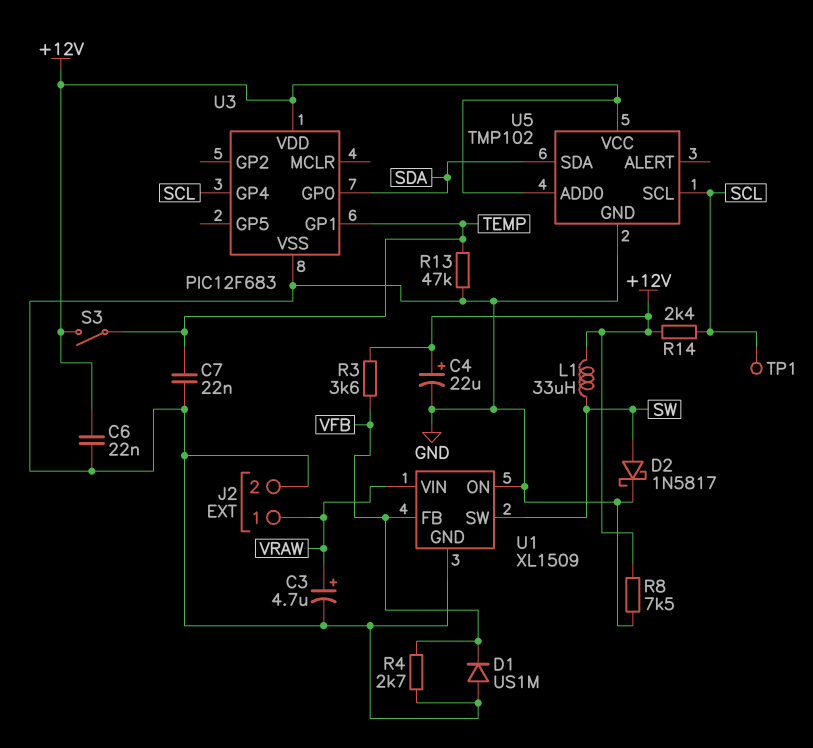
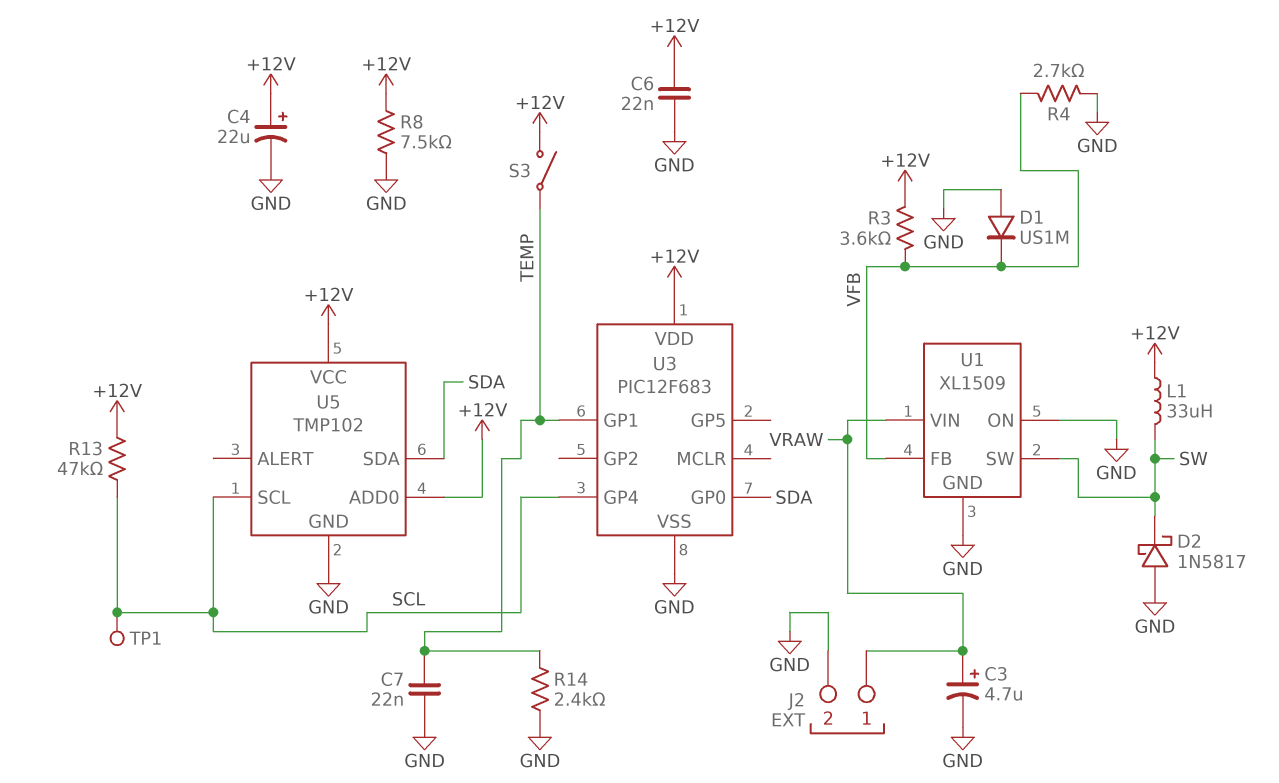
D2: schottky 1N5817 (A SW, K GND) -> schottky 1N5817 (A GND, K SW)
R13: 47k (GND, TEMP) -> 47k (+12V, SCL)
R14: 2.4k (+12V, SCL) -> 2.4k (GND, TEMP)

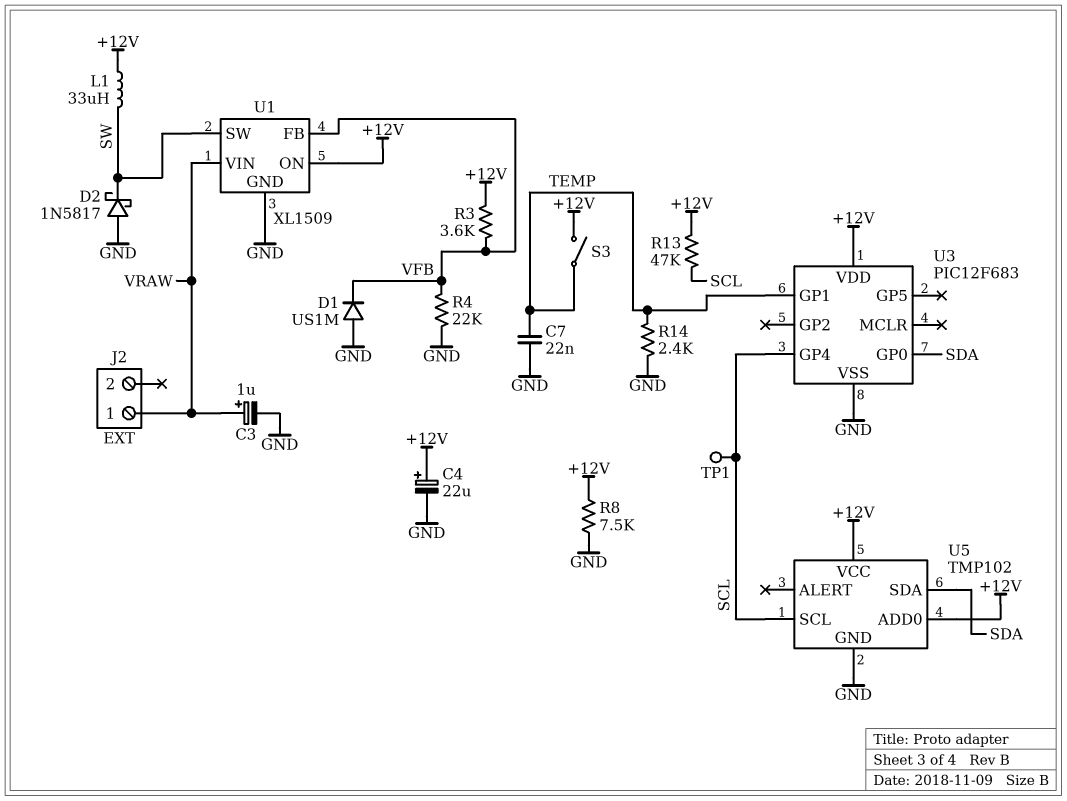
C3: 4.7uF (plus VRAW, minus GND) -> 1uF (plus VRAW, minus GND)
C6: 22nF (+12V, GND) -> none
J2 pin 2: GND -> none
R4: 2.7k (GND, VFB) -> 22k (GND, VFB)
U1 pin ON: GND -> +12V

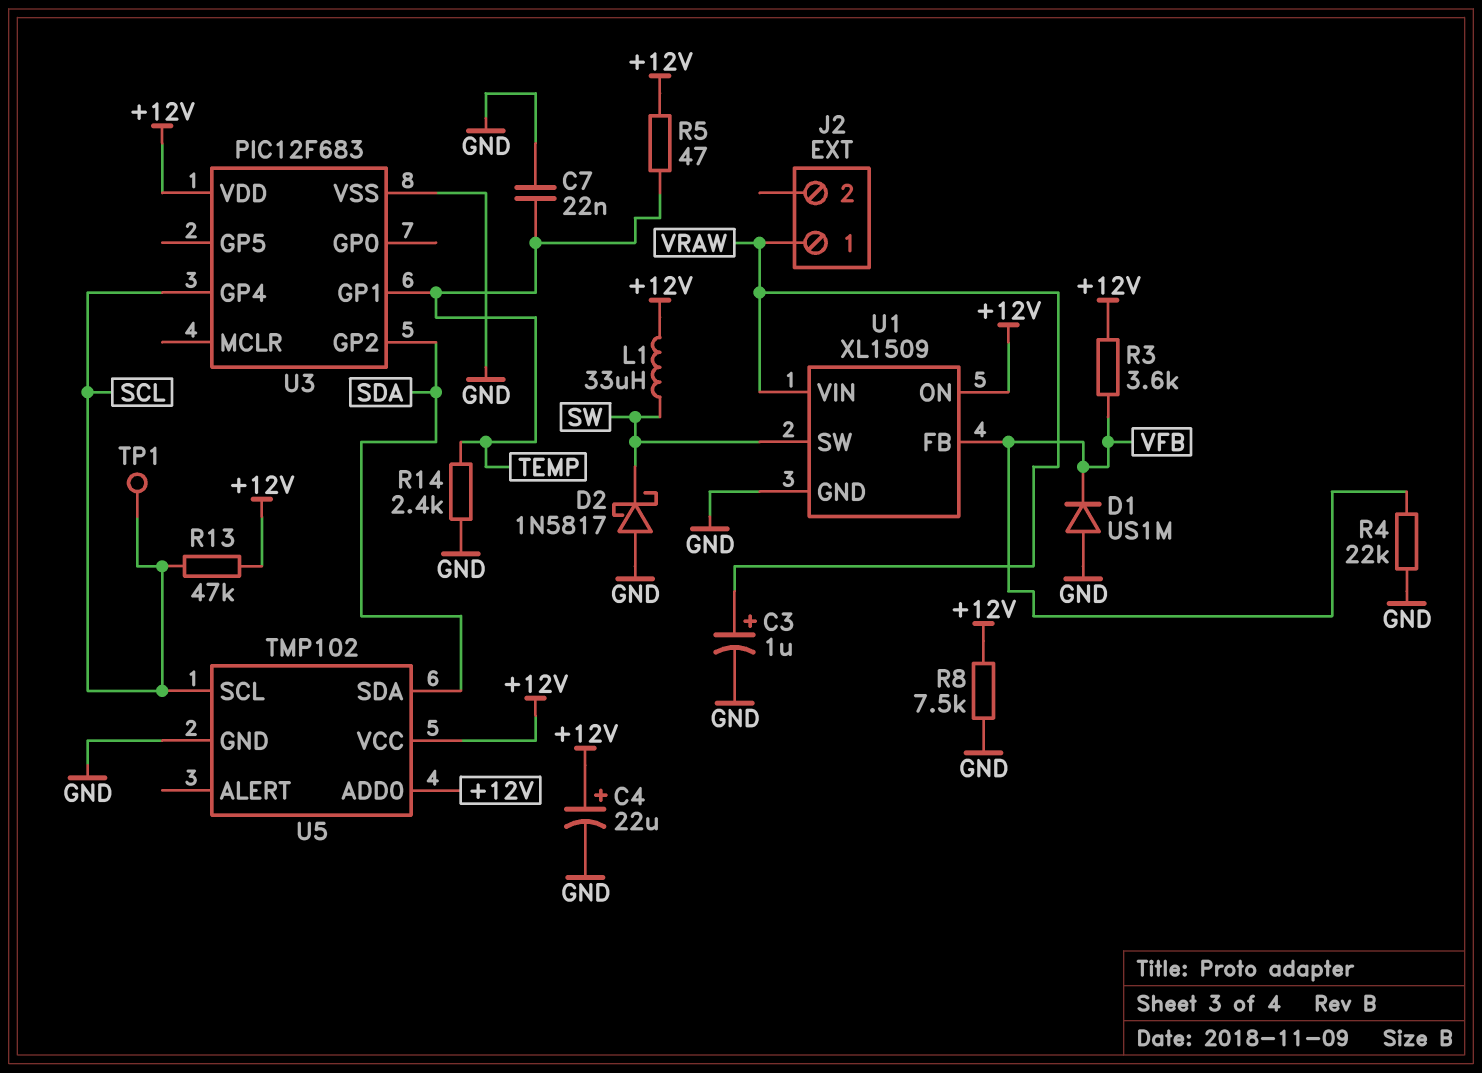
R5: none -> 47 (+12V, TEMP)
S3: switch (+12V, TEMP) -> none
U3 pin GP0: SDA -> none
U3 pin GP2: none -> SDA

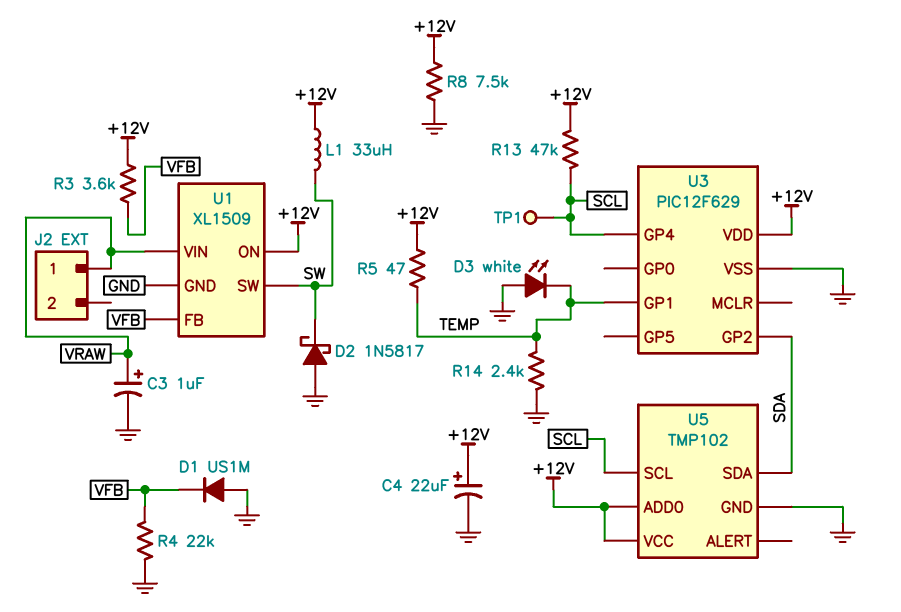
C7: 22nF (GND, TEMP) -> none
D3: none -> LED white (A GND, K TEMP)
U3: PIC12F683 -> PIC12F629

